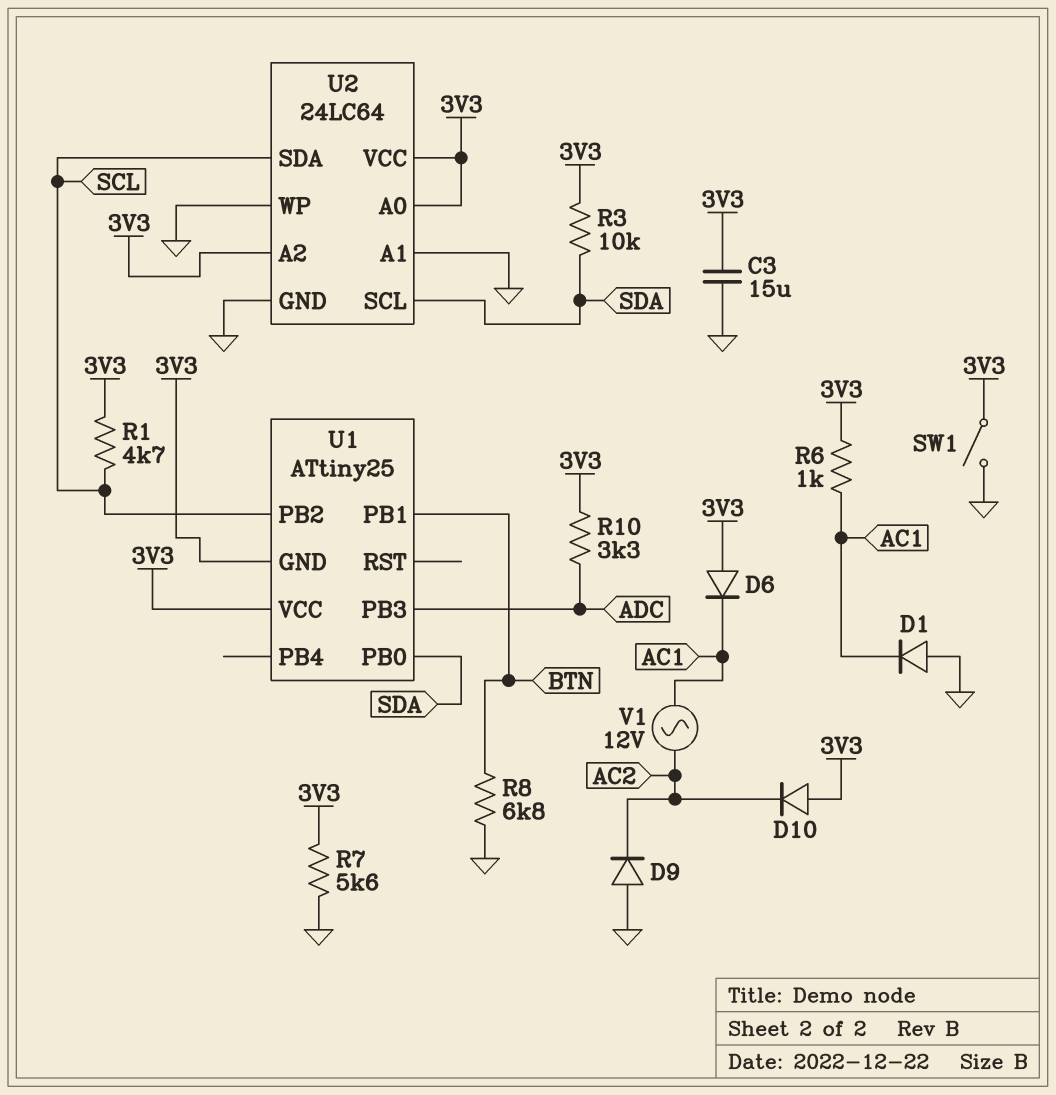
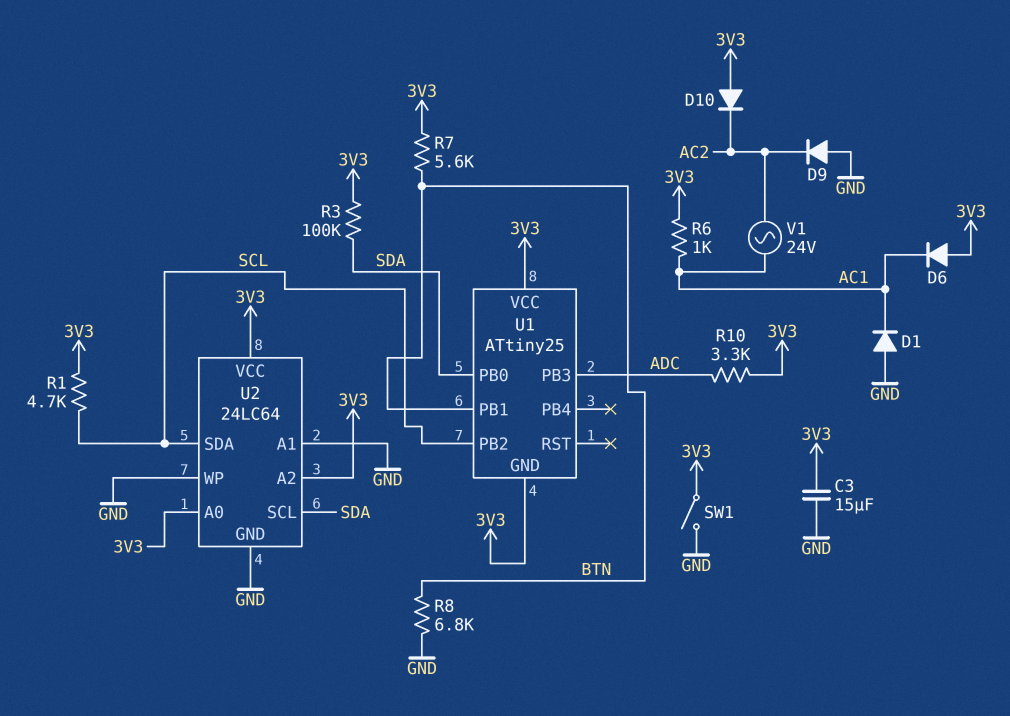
R3: 10k (3V3, SDA) -> 100k (3V3, SDA)
R7: 5.6k (3V3, GND) -> 5.6k (3V3, BTN)
V1: AC 12V (AC1, AC2) -> AC 24V (AC1, AC2)

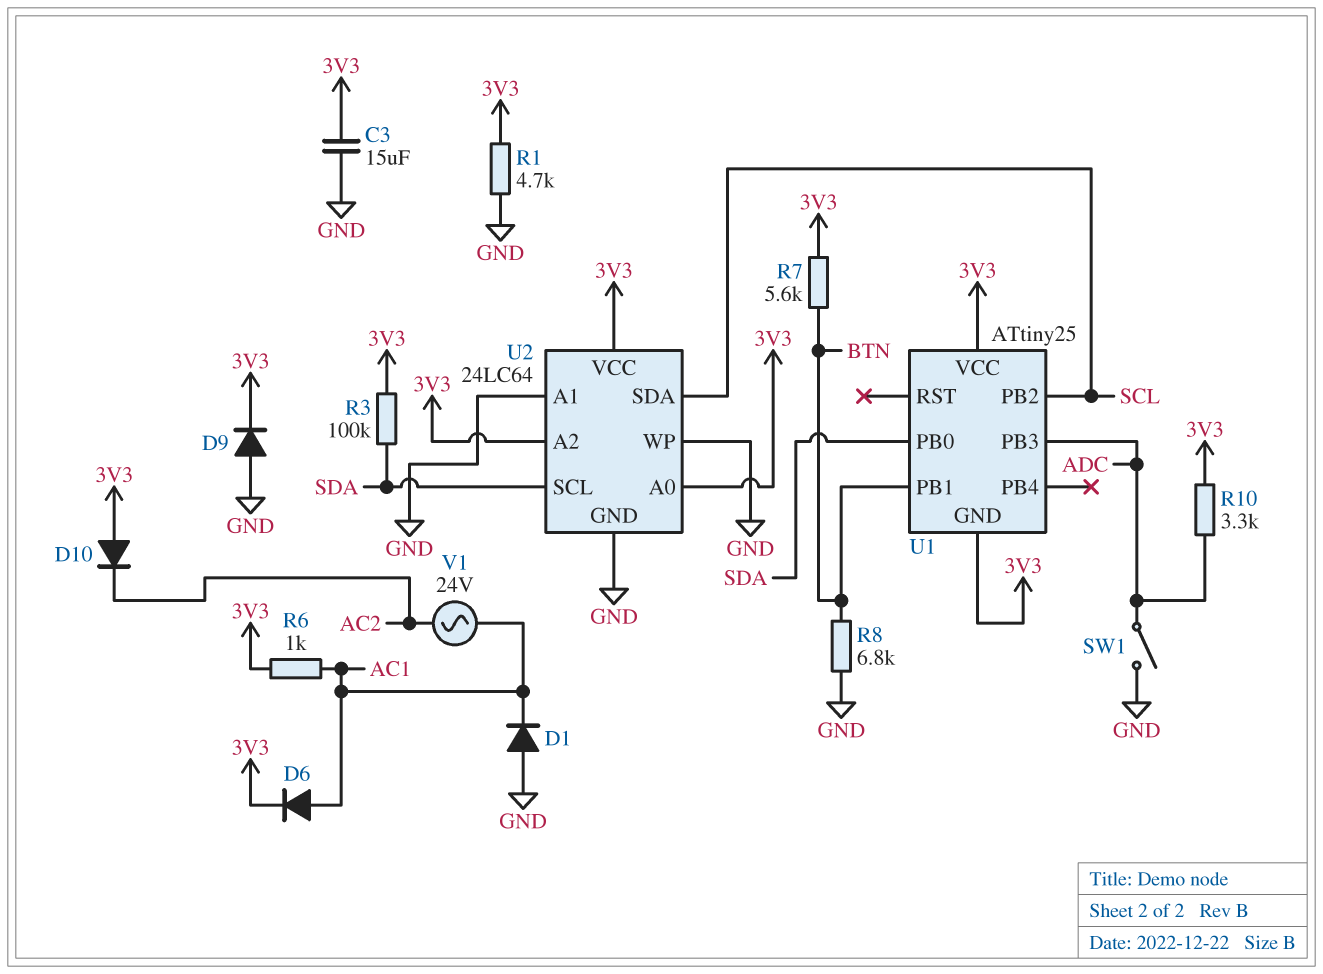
D6: diode (A 3V3, K AC1) -> diode (A AC1, K 3V3)
D9: diode (A GND, K AC2) -> diode (A GND, K 3V3)
R1: 4.7k (3V3, SCL) -> 4.7k (3V3, GND)
SW1: switch (3V3, GND) -> switch (ADC, GND)

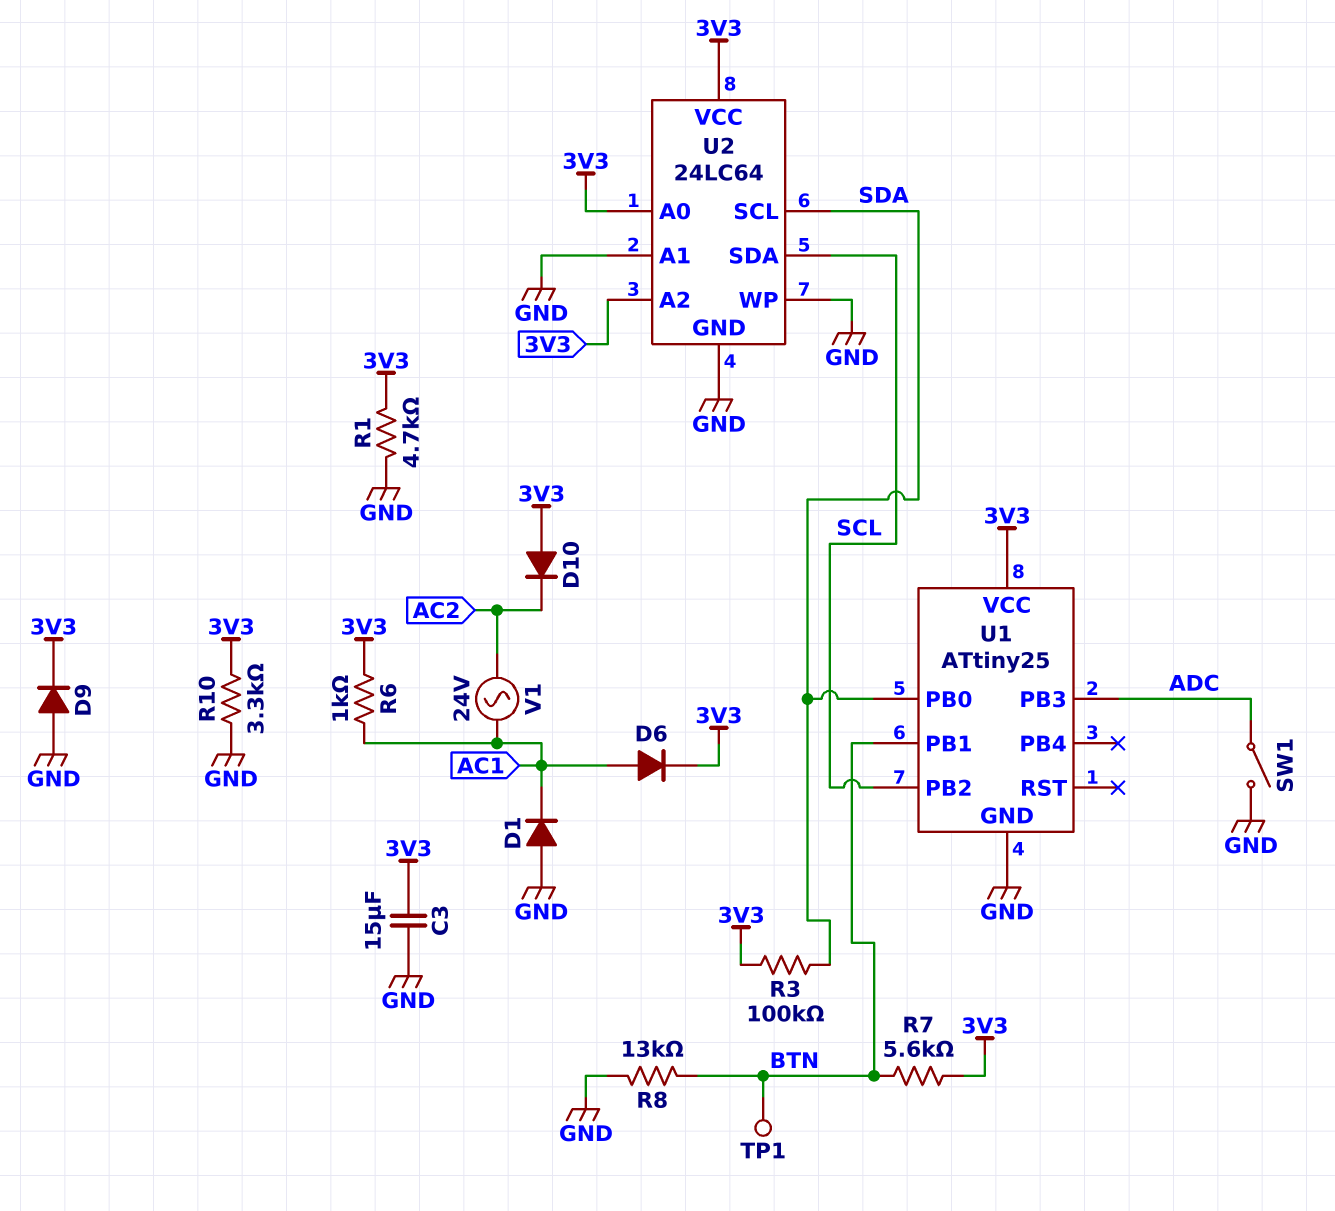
R8: 6.8k (BTN, GND) -> 13k (BTN, GND)
R10: 3.3k (3V3, ADC) -> 3.3k (3V3, GND)
TP1: none -> test point (BTN)
U1 pin GND: 3V3 -> GND

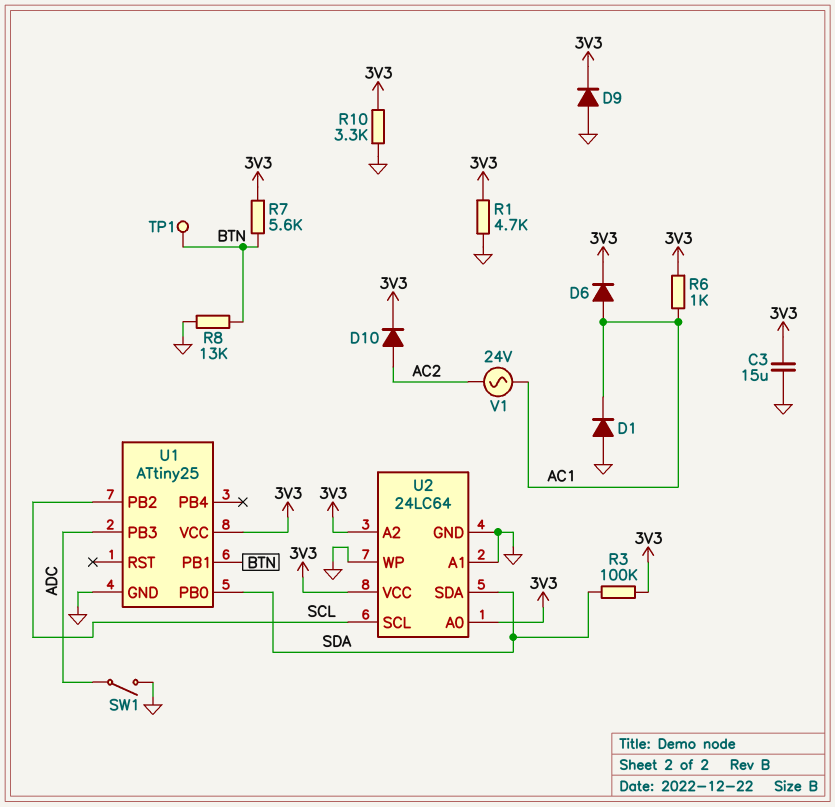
D10: diode (A 3V3, K AC2) -> diode (A AC2, K 3V3)
U2 pin SCL: SDA -> SCL
U2 pin SDA: SCL -> SDA

